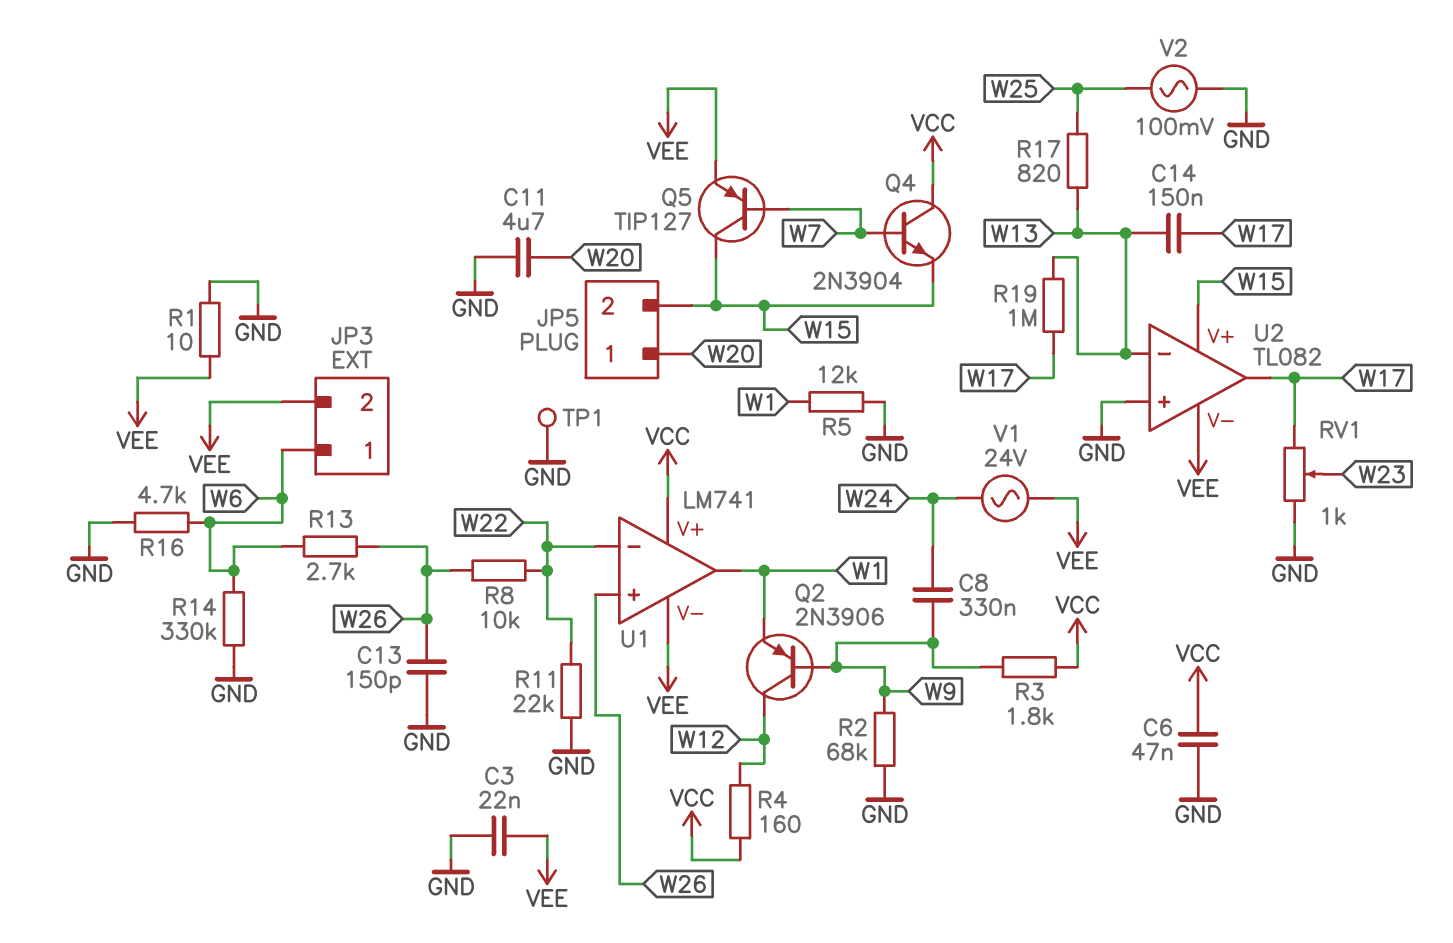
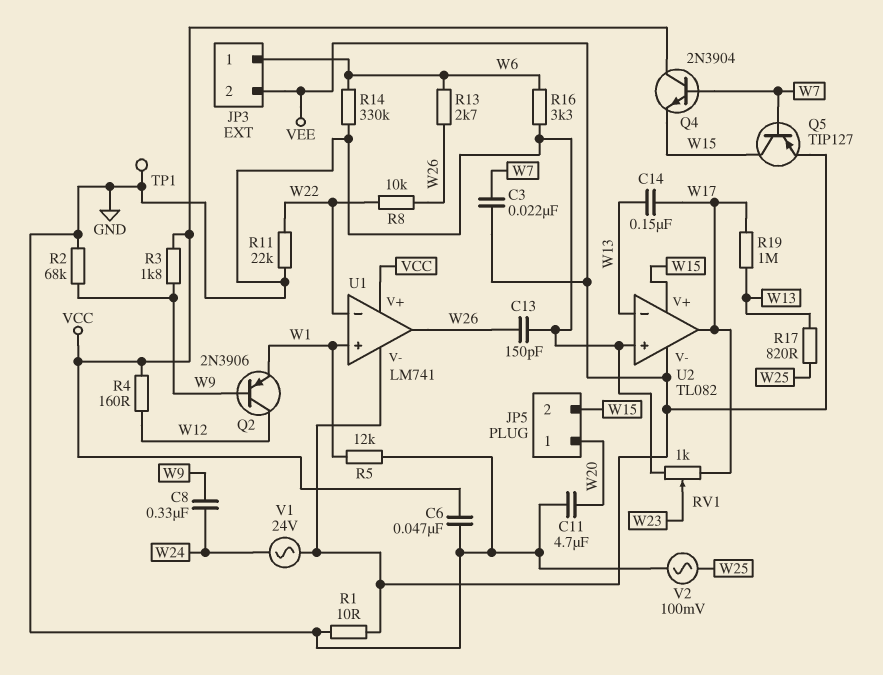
C3: 22nF (GND, VEE) -> 22nF (VEE, W7)
R16: 4.7k (GND, W6) -> 3.3k (GND, W6)
U1 pin in+: W26 -> W1
U1 pin out: W1 -> W26

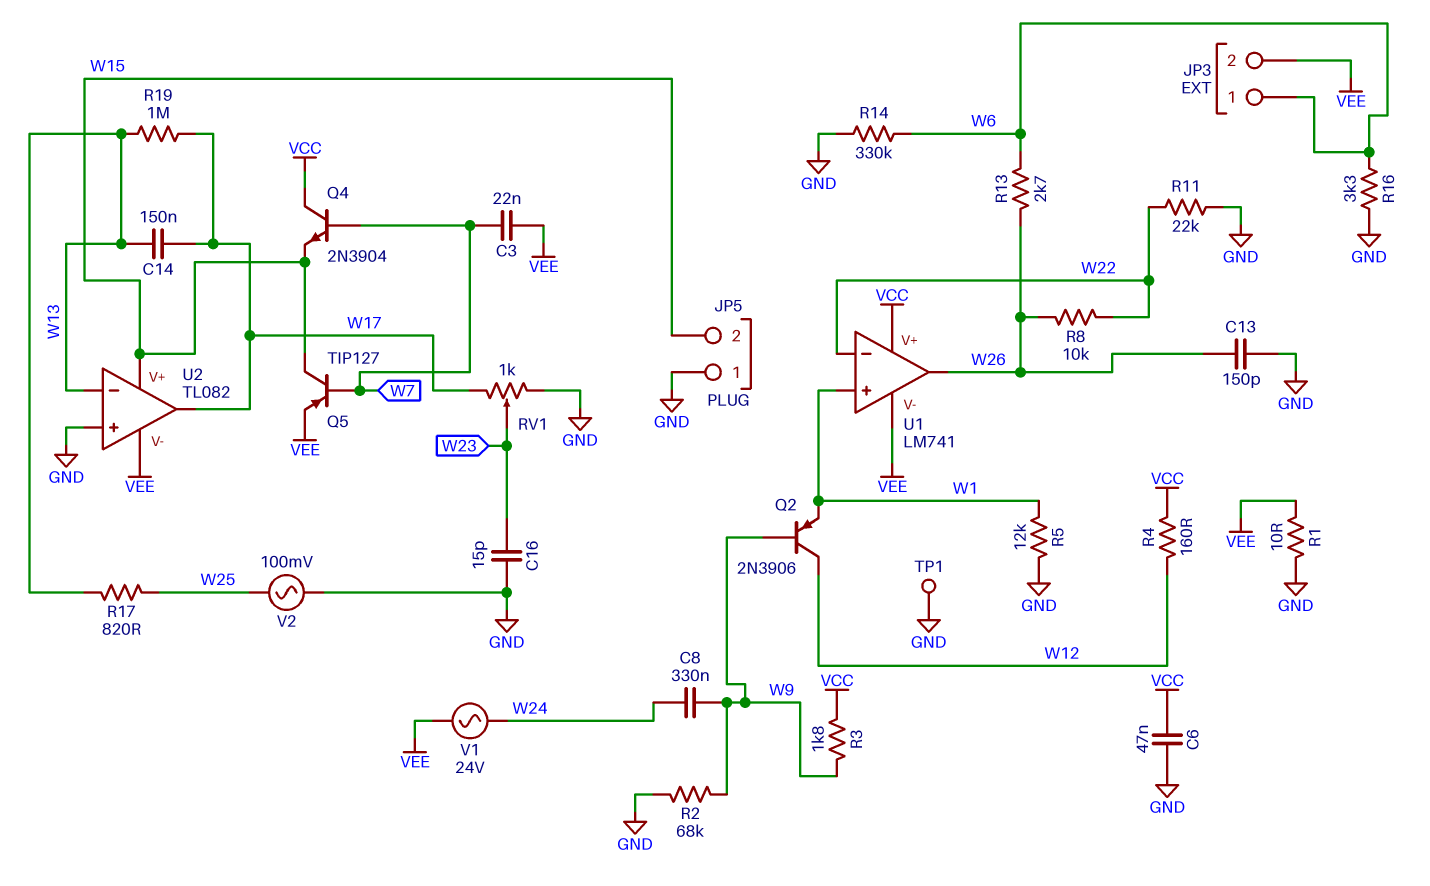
C11: 4.7uF (GND, W20) -> none
C16: none -> 15pF (GND, W23)
JP5 pin 1: W20 -> GND

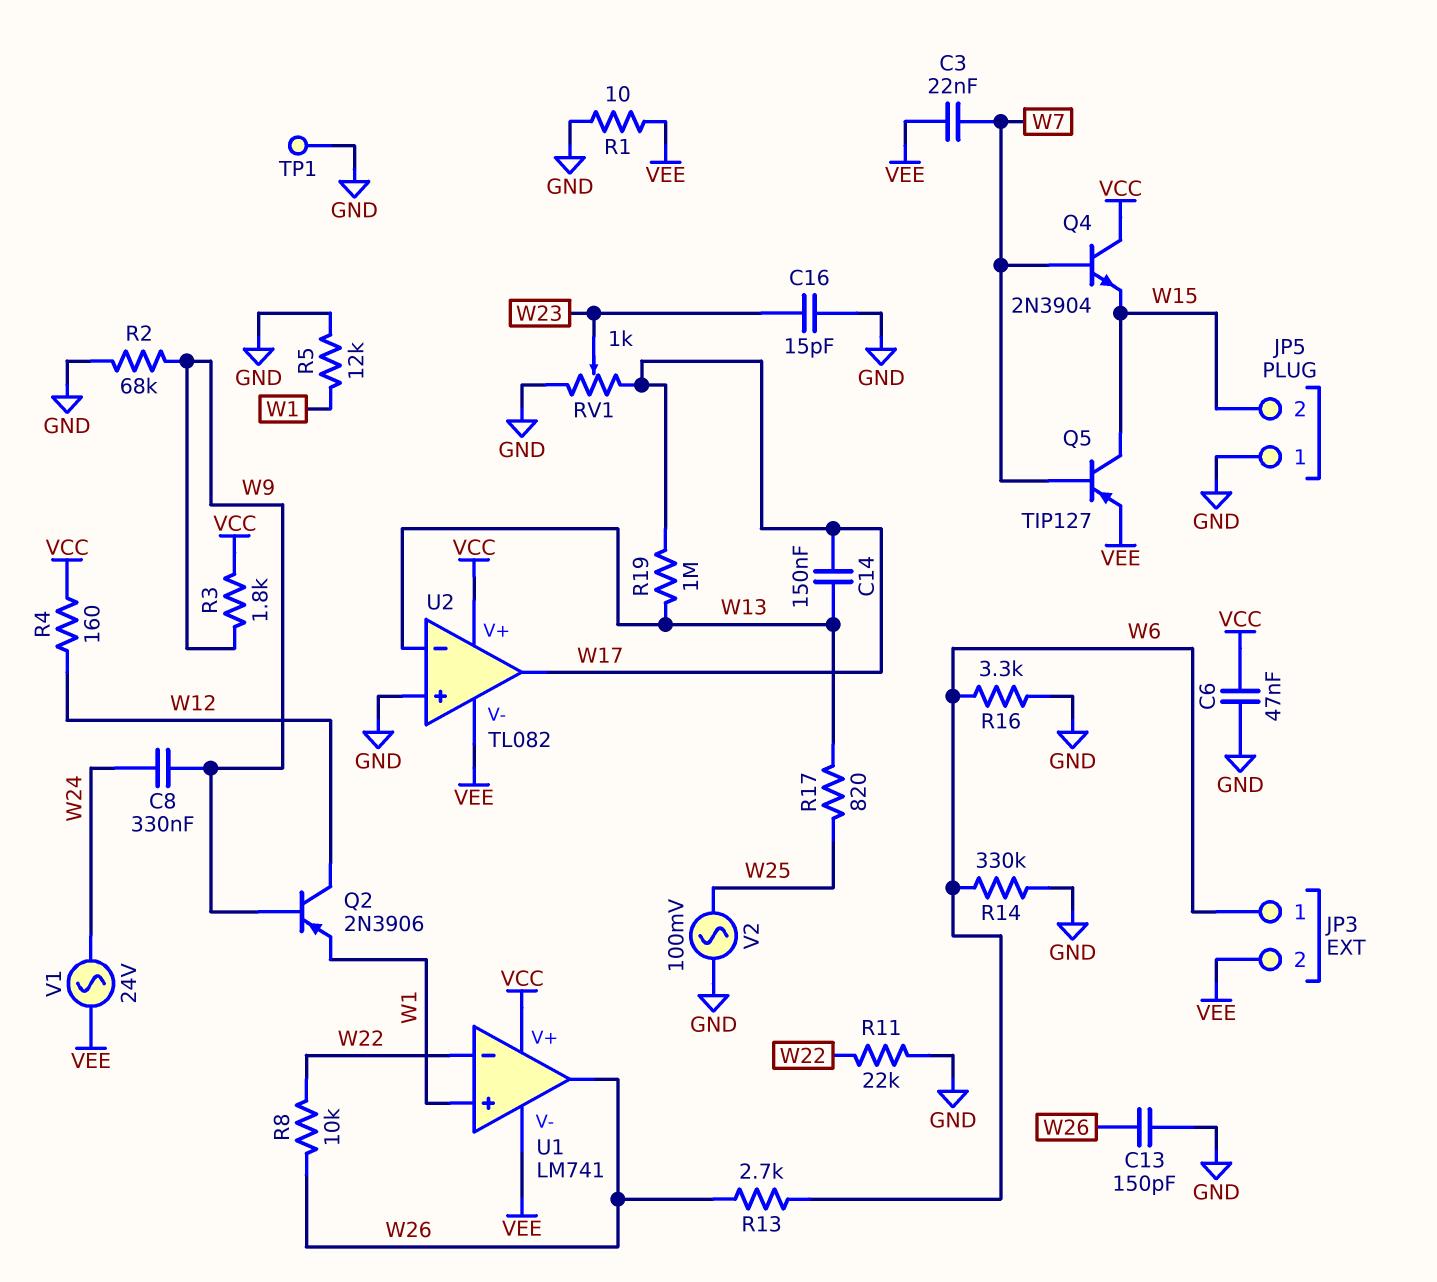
U2 pin V+: W15 -> VCC

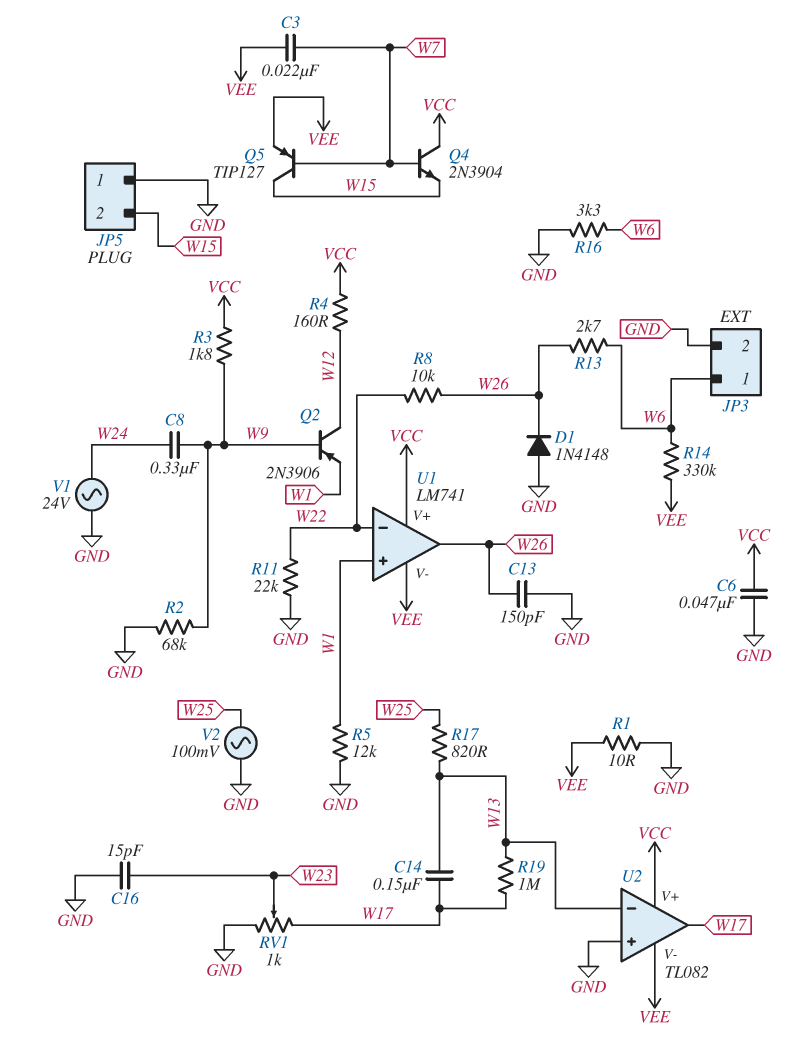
D1: none -> diode 1N4148 (A GND, K W26)
JP3 pin 2: VEE -> GND
R14: 330k (GND, W6) -> 330k (VEE, W6)
TP1: test point (GND) -> none
V1: AC 24V (VEE, W24) -> AC 24V (GND, W24)

